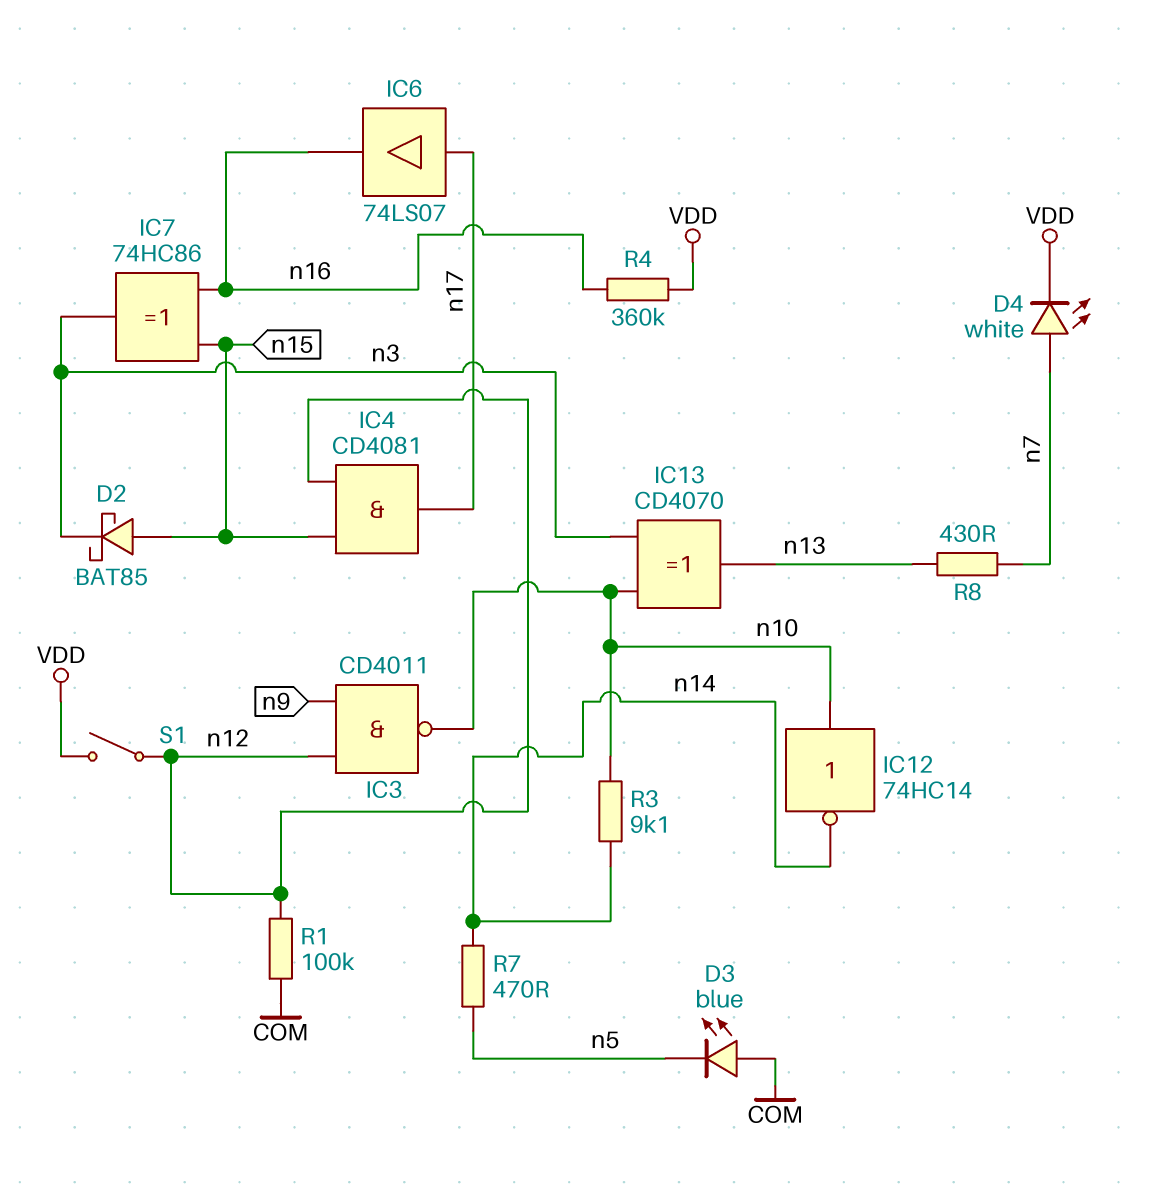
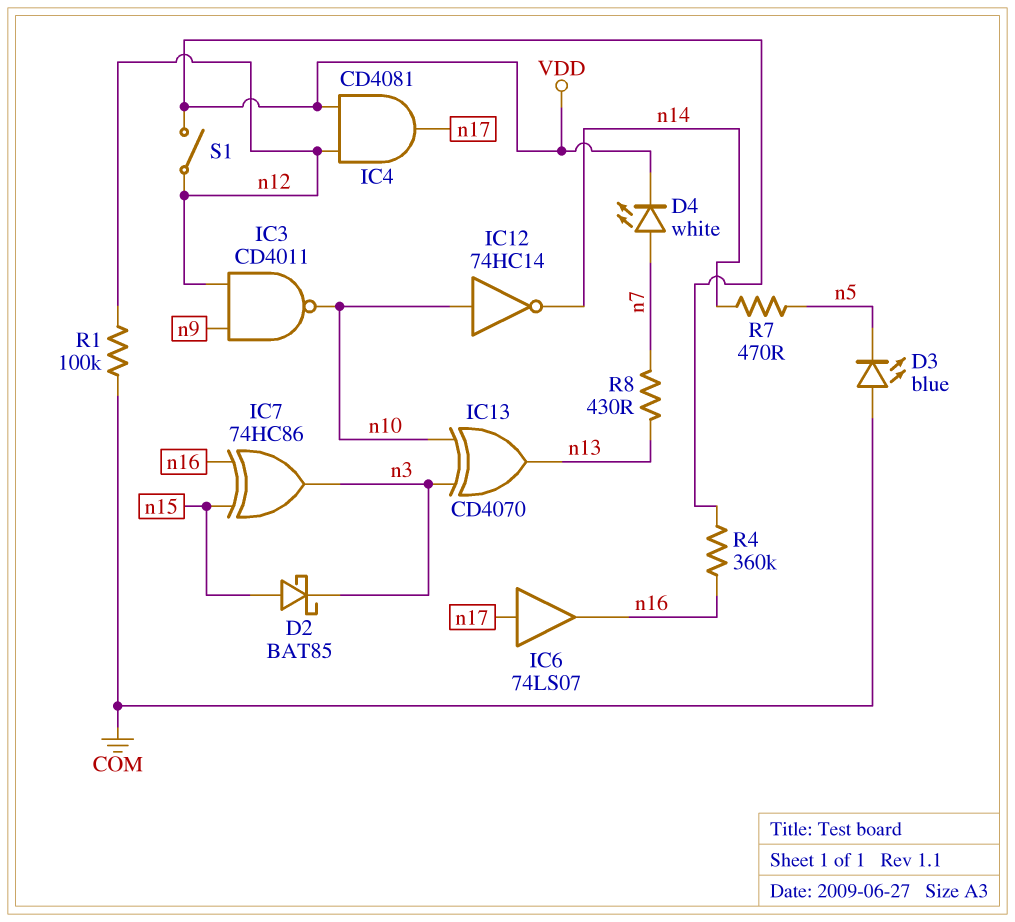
IC4: AND CD4081 (in n12, in n15, out n17) -> AND CD4081 (in VDD, in n12, out n17)
R3: 9.1k (n10, n14) -> none

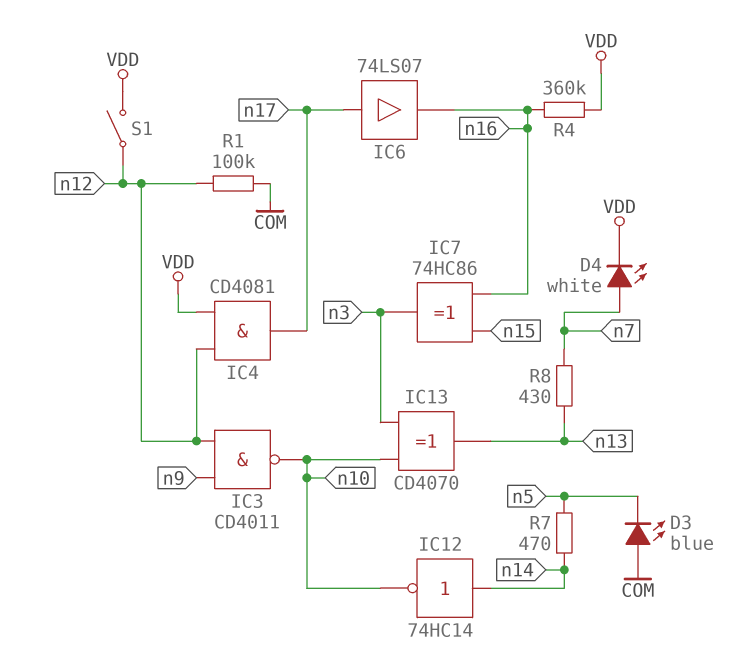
D2: schottky BAT85 (A n15, K n3) -> none
IC12: NOT 74HC14 (in n10, out n14) -> NOT 74HC14 (in n14, out n10)

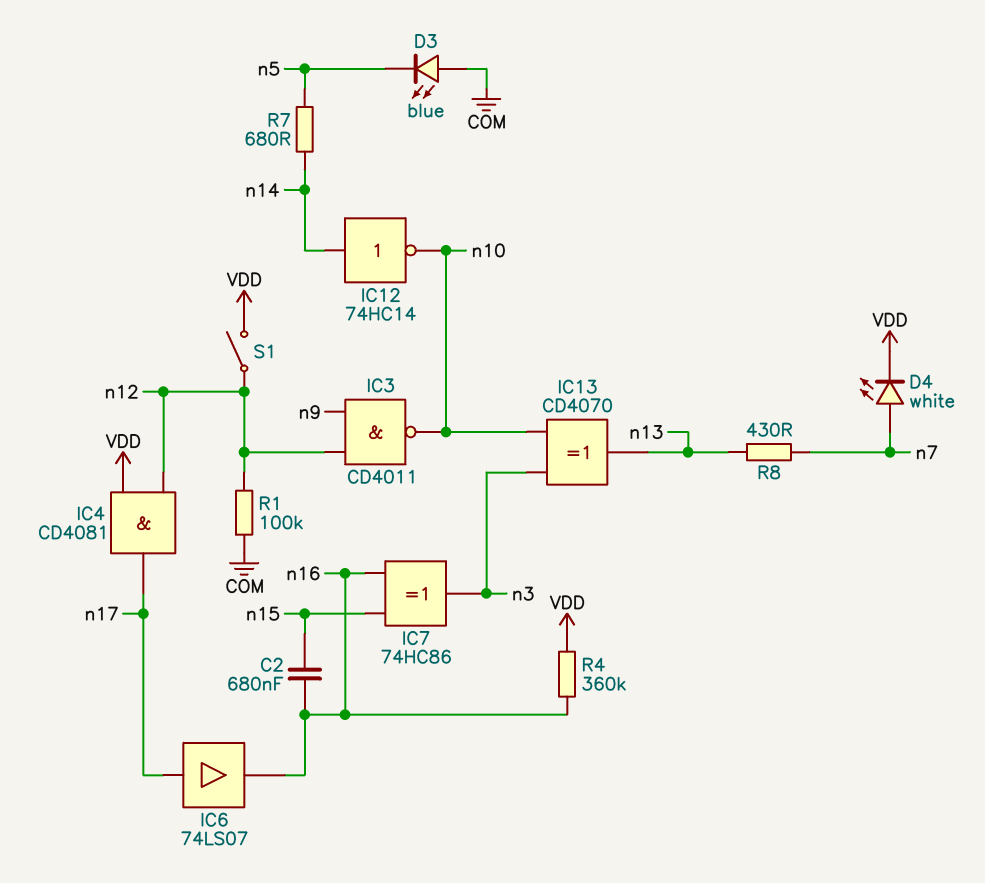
C2: none -> 680nF (n15, n16)
R7: 470 (n5, n14) -> 680 (n5, n14)

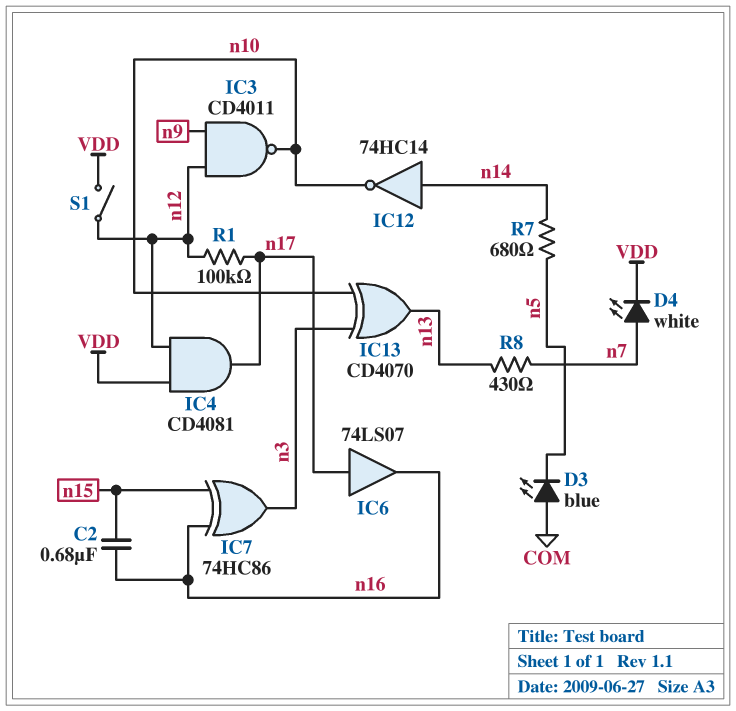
R1: 100k (COM, n12) -> 100k (n12, n17)
R4: 360k (VDD, n16) -> none

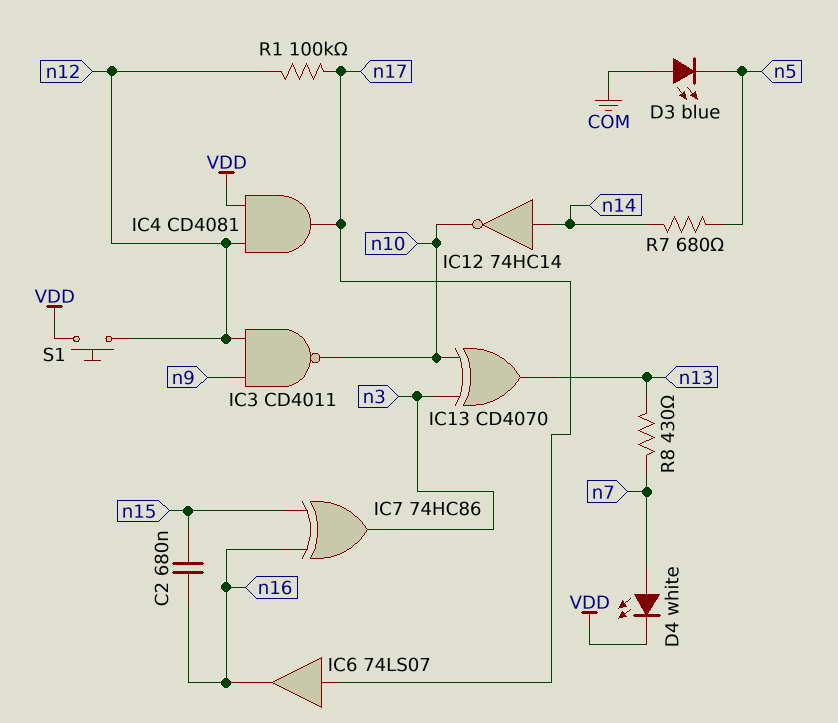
S1: switch (VDD, n12) -> button (VDD, n12)

